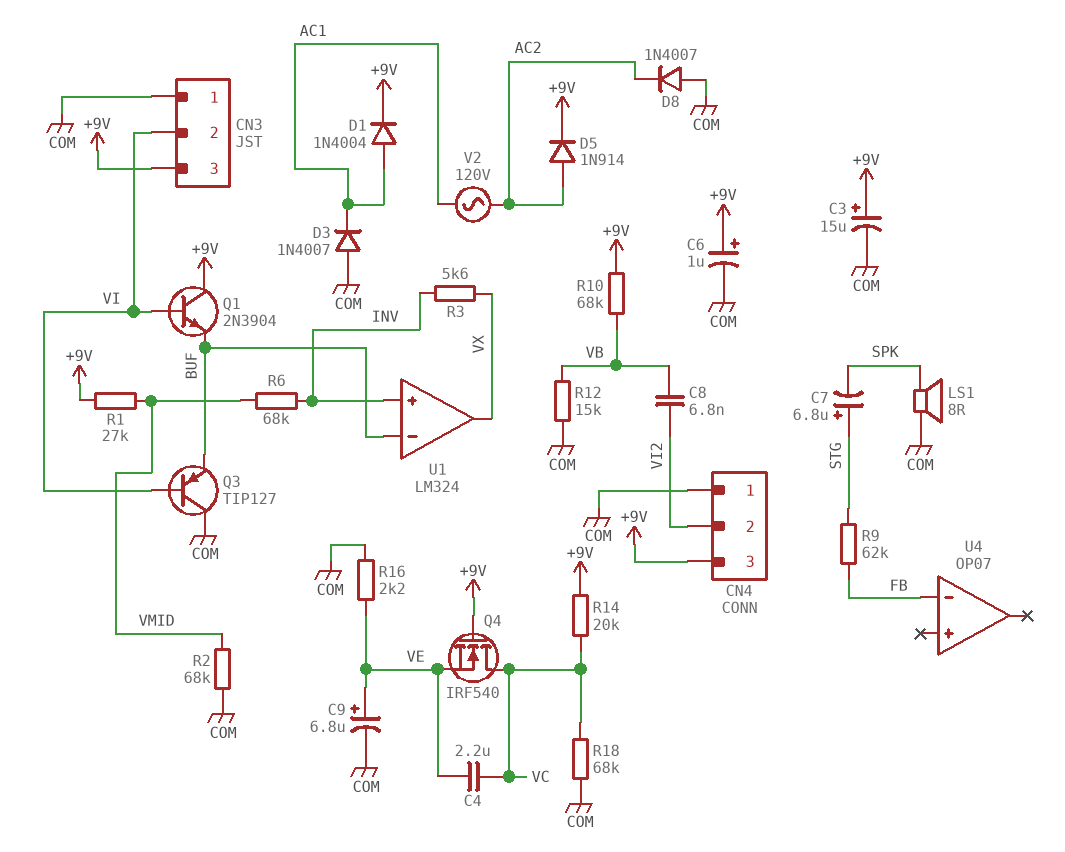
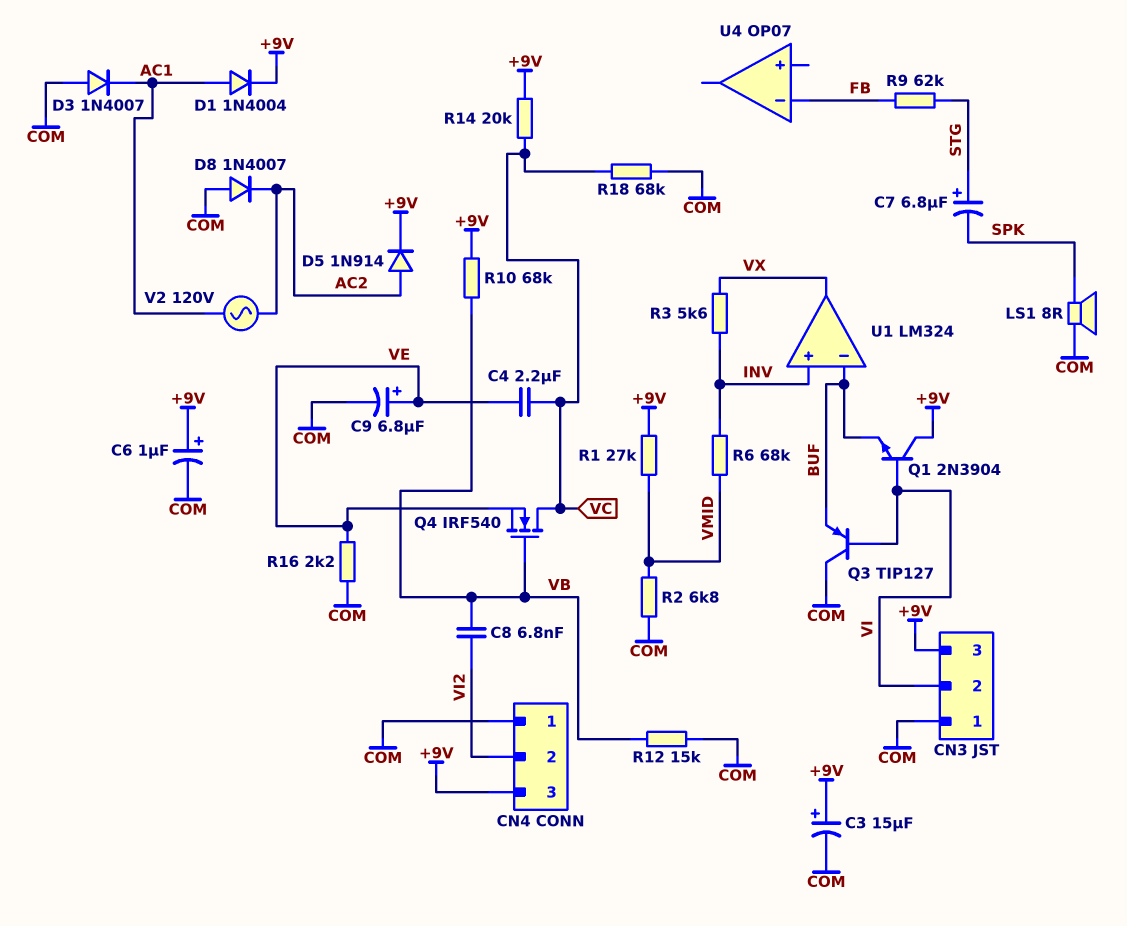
Q4: NMOS IRF540 (G +9V, D VC, S VE) -> NMOS IRF540 (G VB, D VC, S VE)
R2: 68k (COM, VMID) -> 6.8k (COM, VMID)

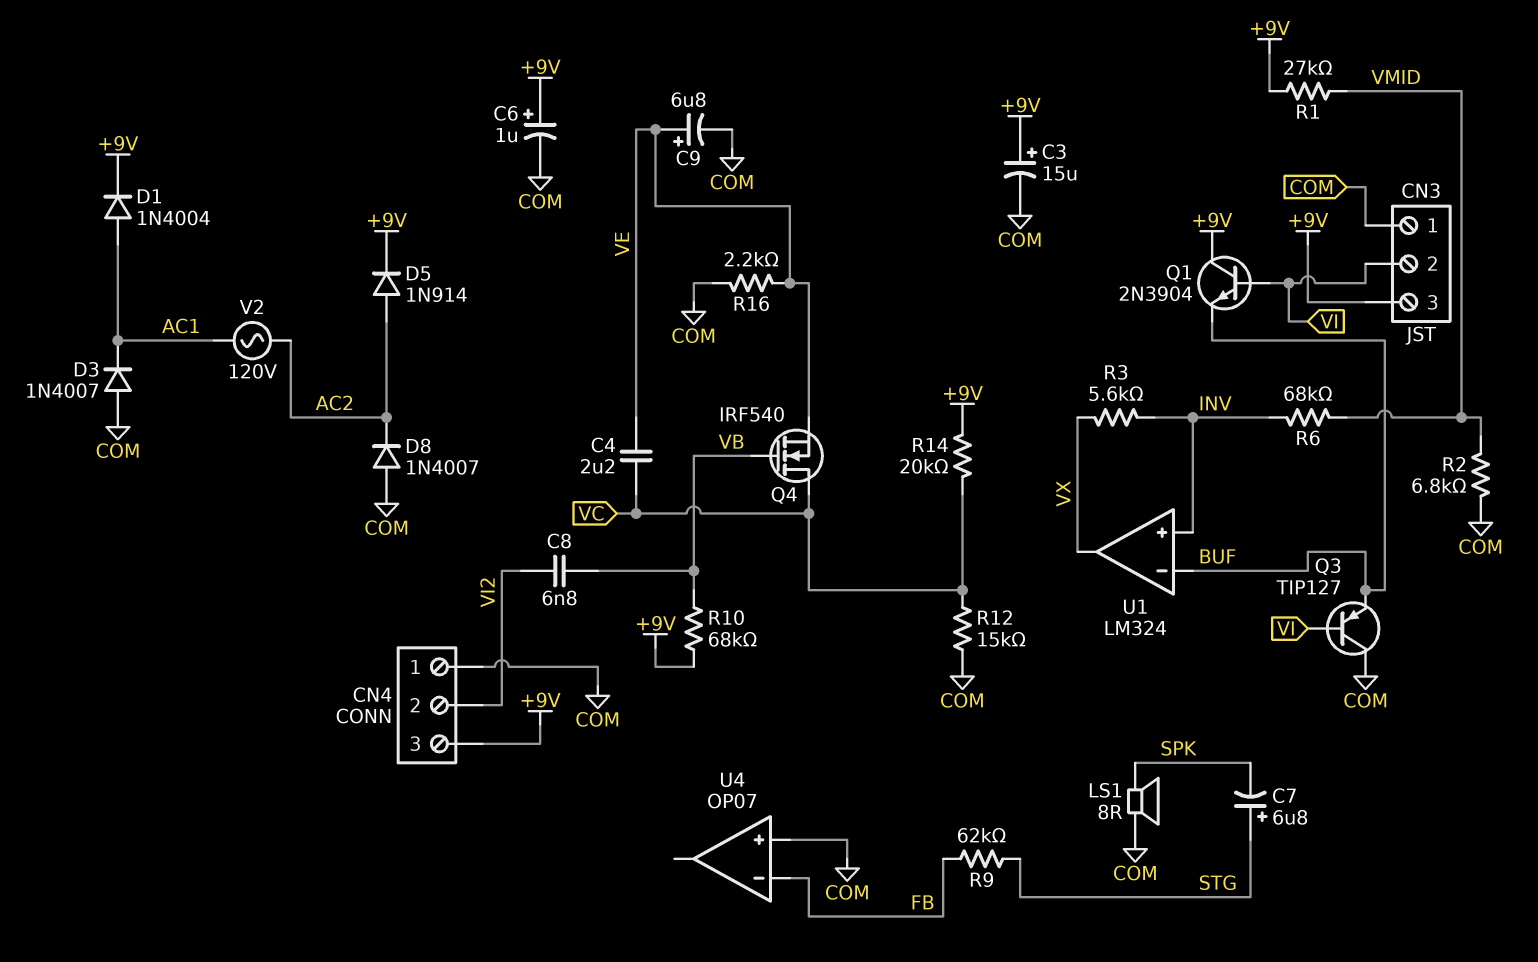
R12: 15k (COM, VB) -> 15k (COM, VC)
R18: 68k (COM, VC) -> none
U4 pin in+: none -> COM

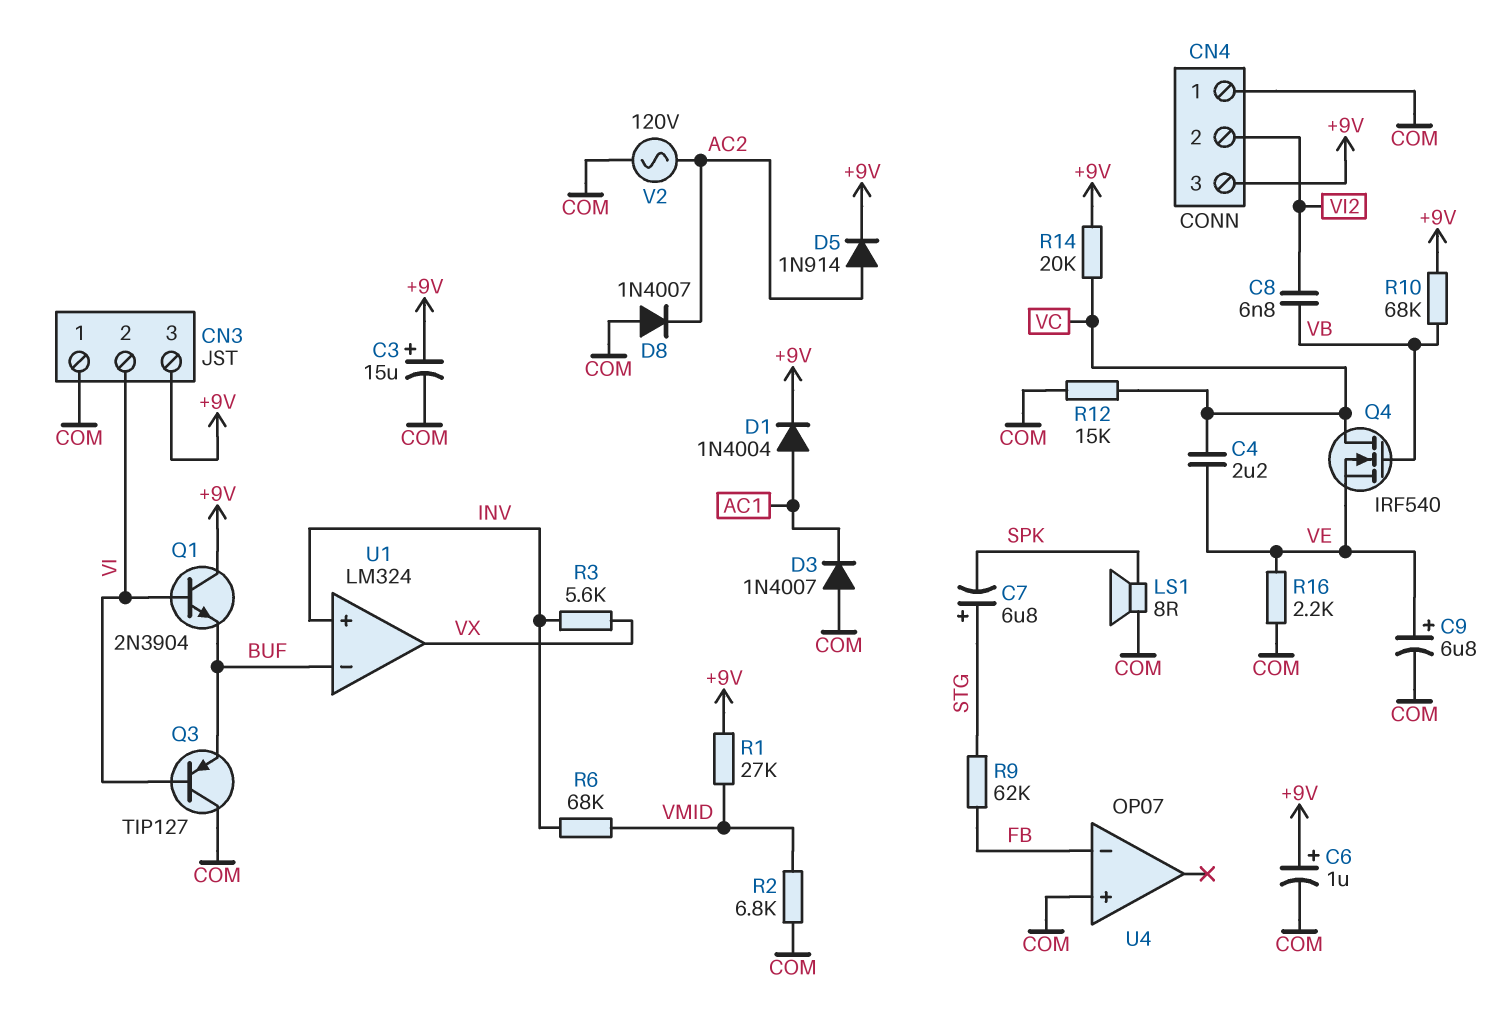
V2: AC 120V (AC1, AC2) -> AC 120V (AC2, COM)

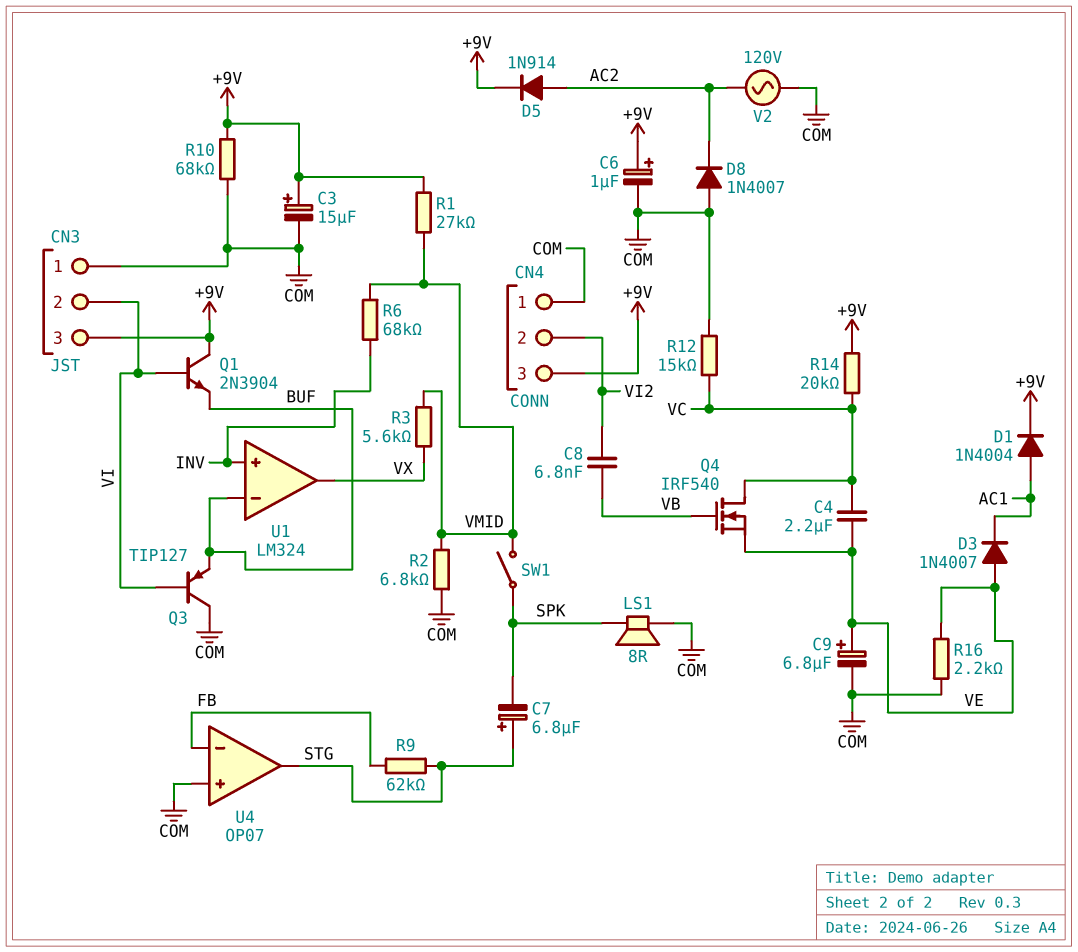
D3: diode 1N4007 (A COM, K AC1) -> diode 1N4007 (A VE, K AC1)
R3: 5.6k (INV, VX) -> 5.6k (VMID, VX)
R10: 68k (+9V, VB) -> 68k (+9V, COM)
SW1: none -> switch (SPK, VMID)
U4 pin out: none -> STG

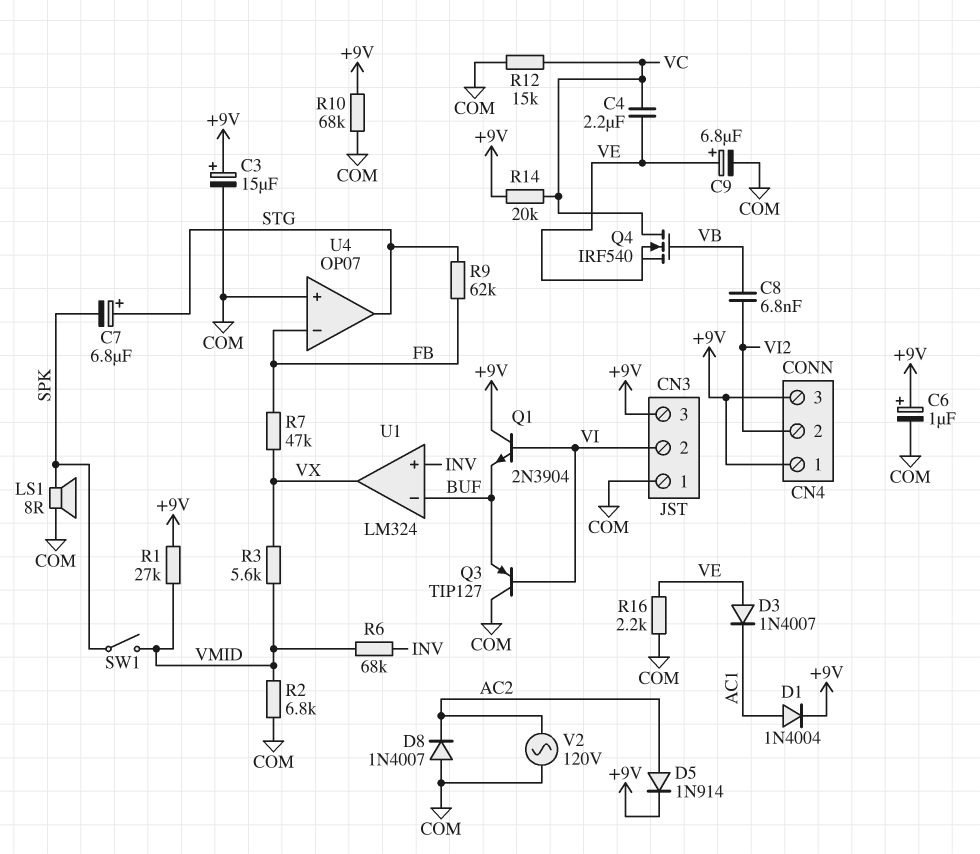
CN4 pin 1: COM -> +9V
R7: none -> 47k (FB, VX)

